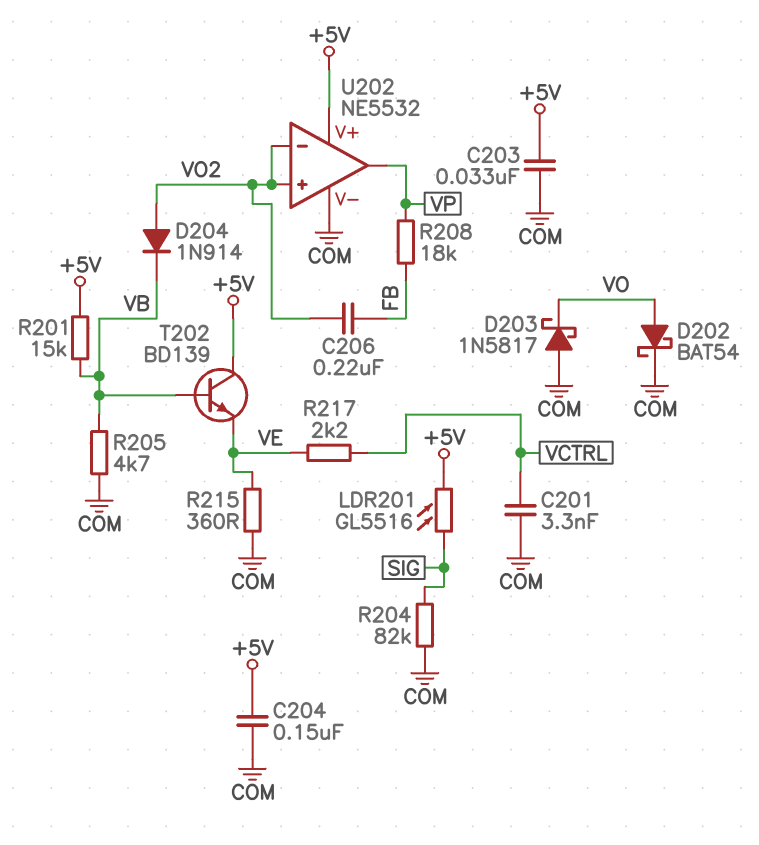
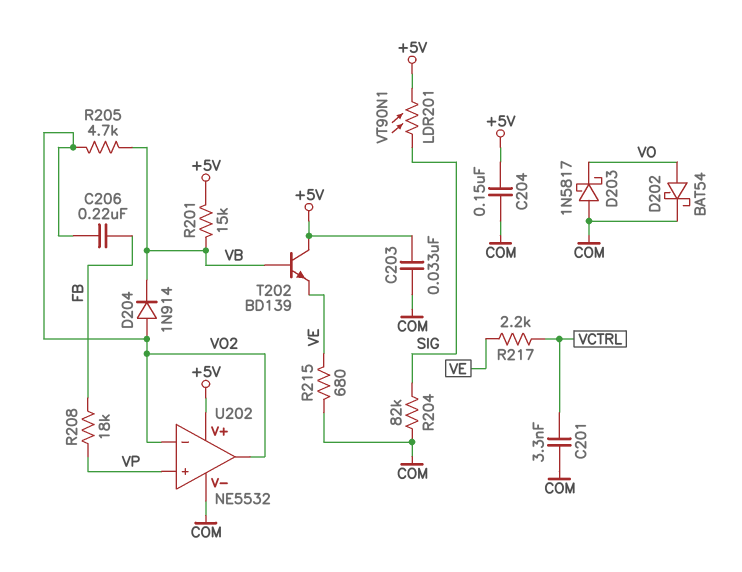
LDR201: GL5516 (+5V, SIG) -> VT90N1 (+5V, SIG)
R205: 4.7k (COM, VB) -> 4.7k (VB, VO2)
R215: 360 (COM, VE) -> 680 (COM, VE)
U202 pin in+: VO2 -> VP
U202 pin out: VP -> VO2

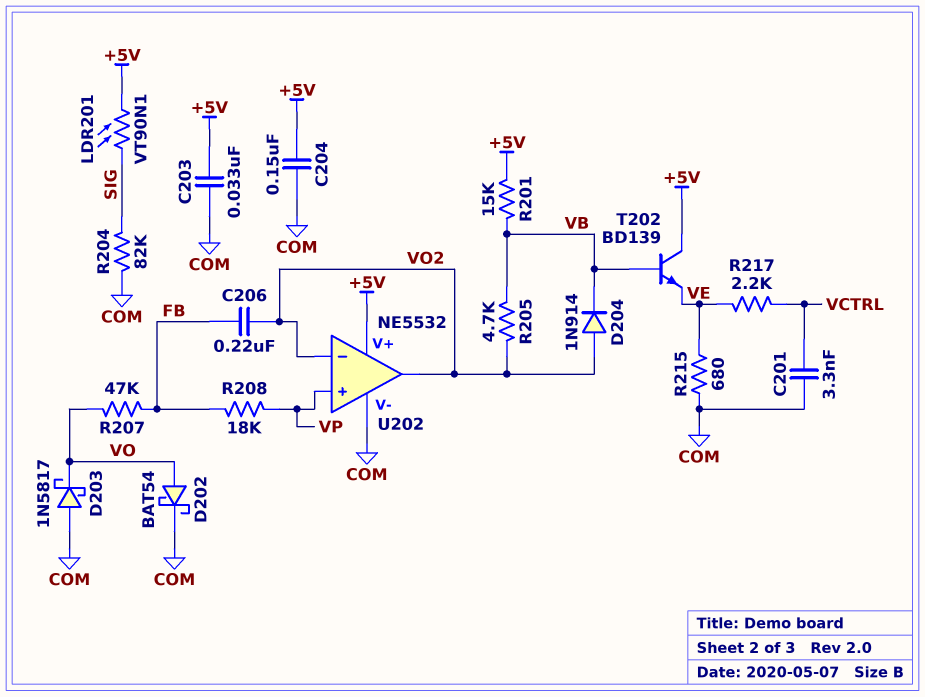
R207: none -> 47k (FB, VO)

